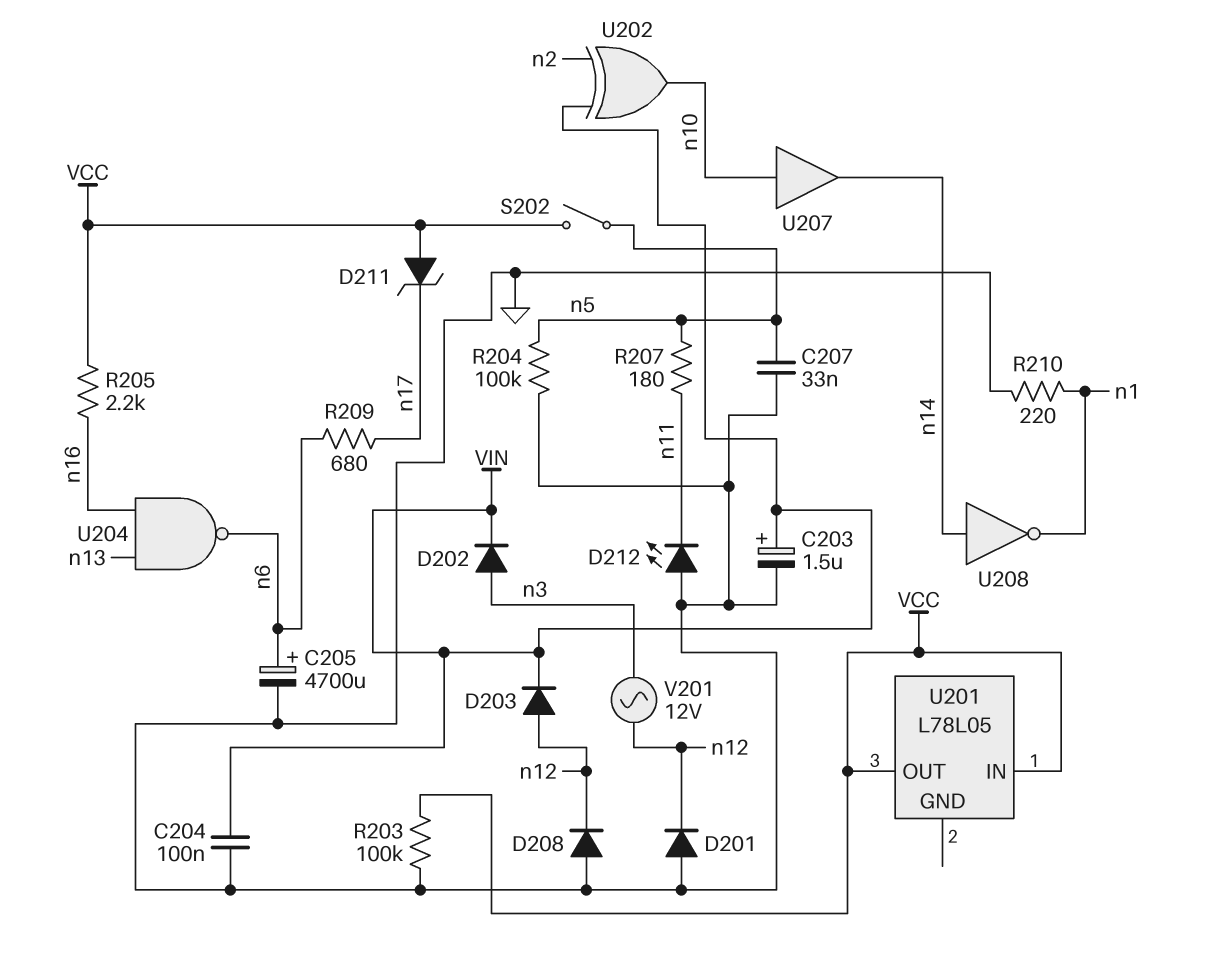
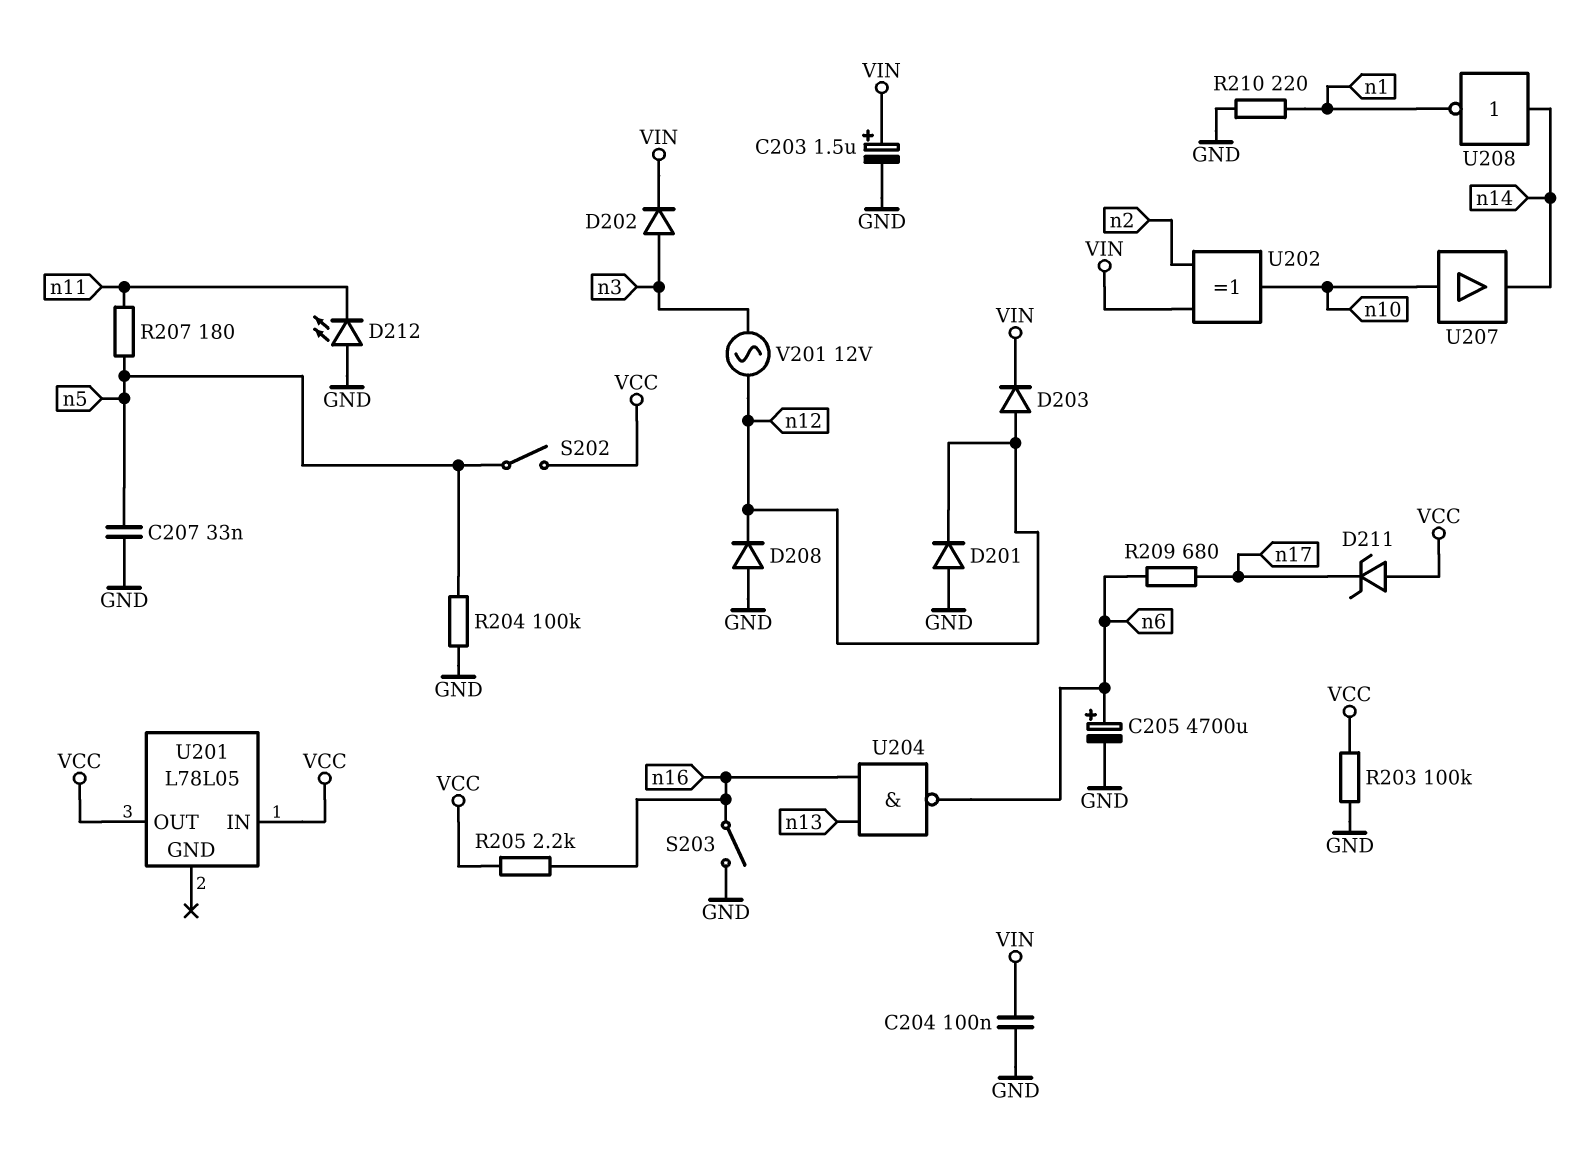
S203: none -> switch (GND, n16)

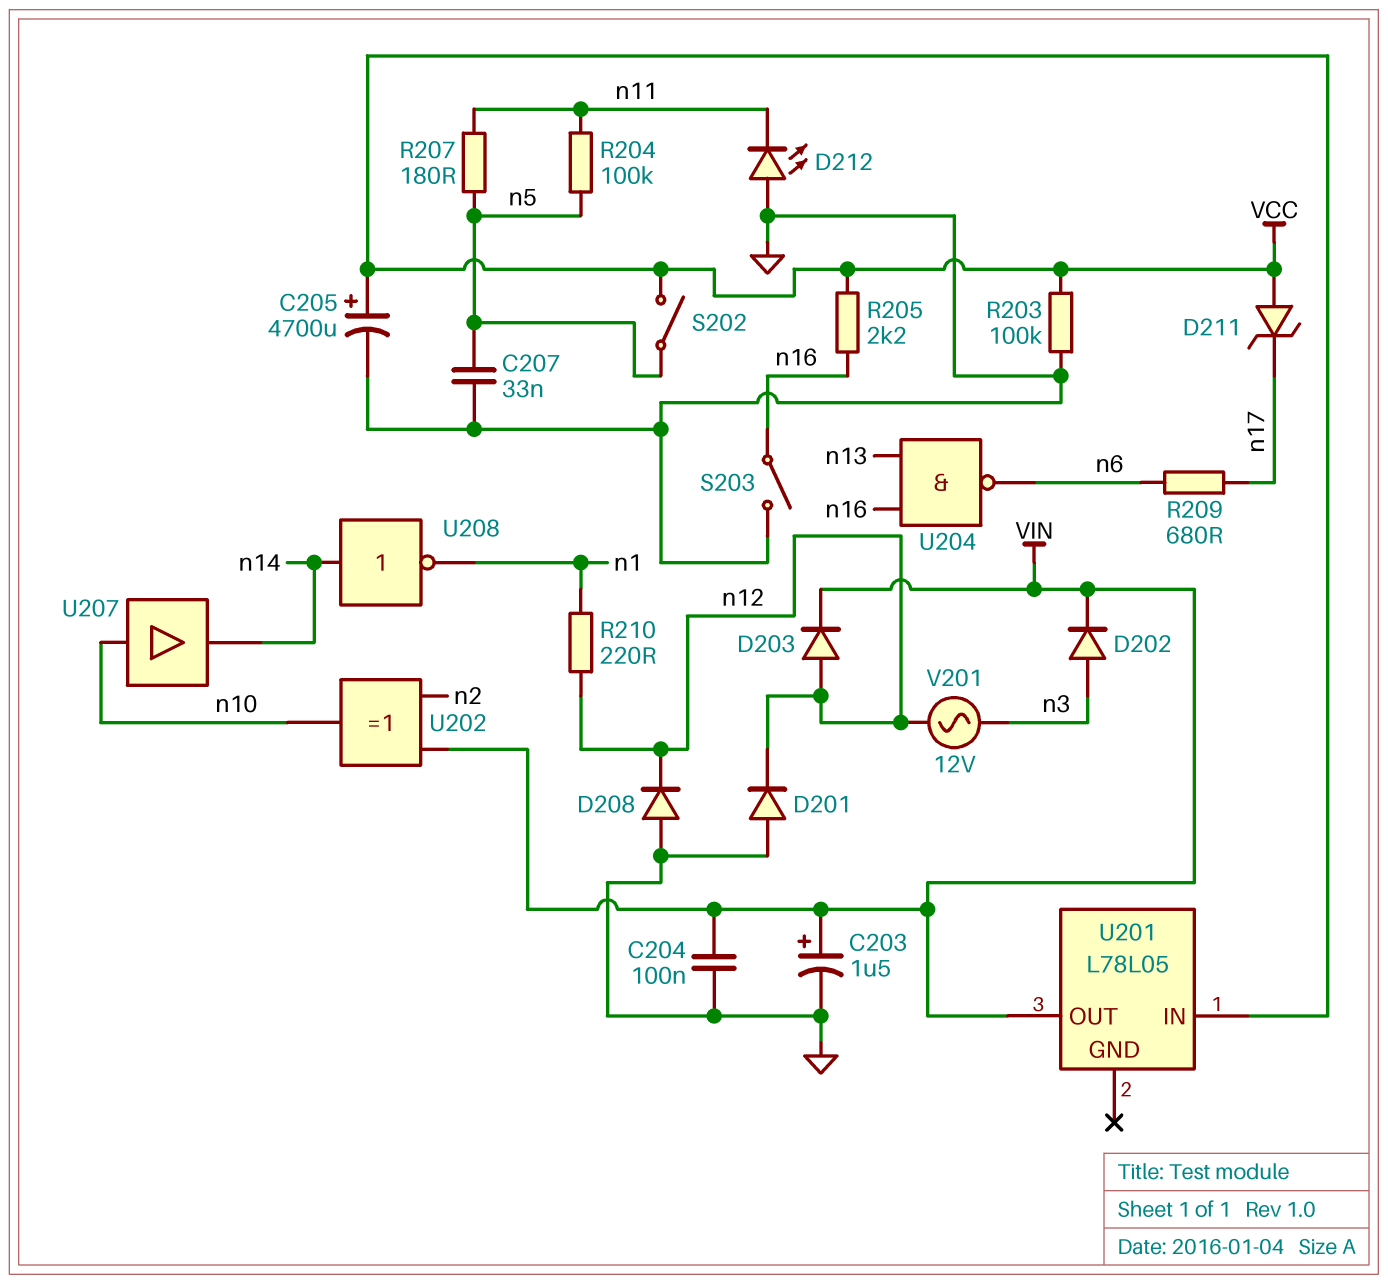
C205: 4700uF (plus n6, minus GND) -> 4700uF (plus VCC, minus GND)
R204: 100k (GND, n5) -> 100k (n5, n11)
R210: 220 (GND, n1) -> 220 (n1, n12)
U201 pin OUT: VCC -> VIN

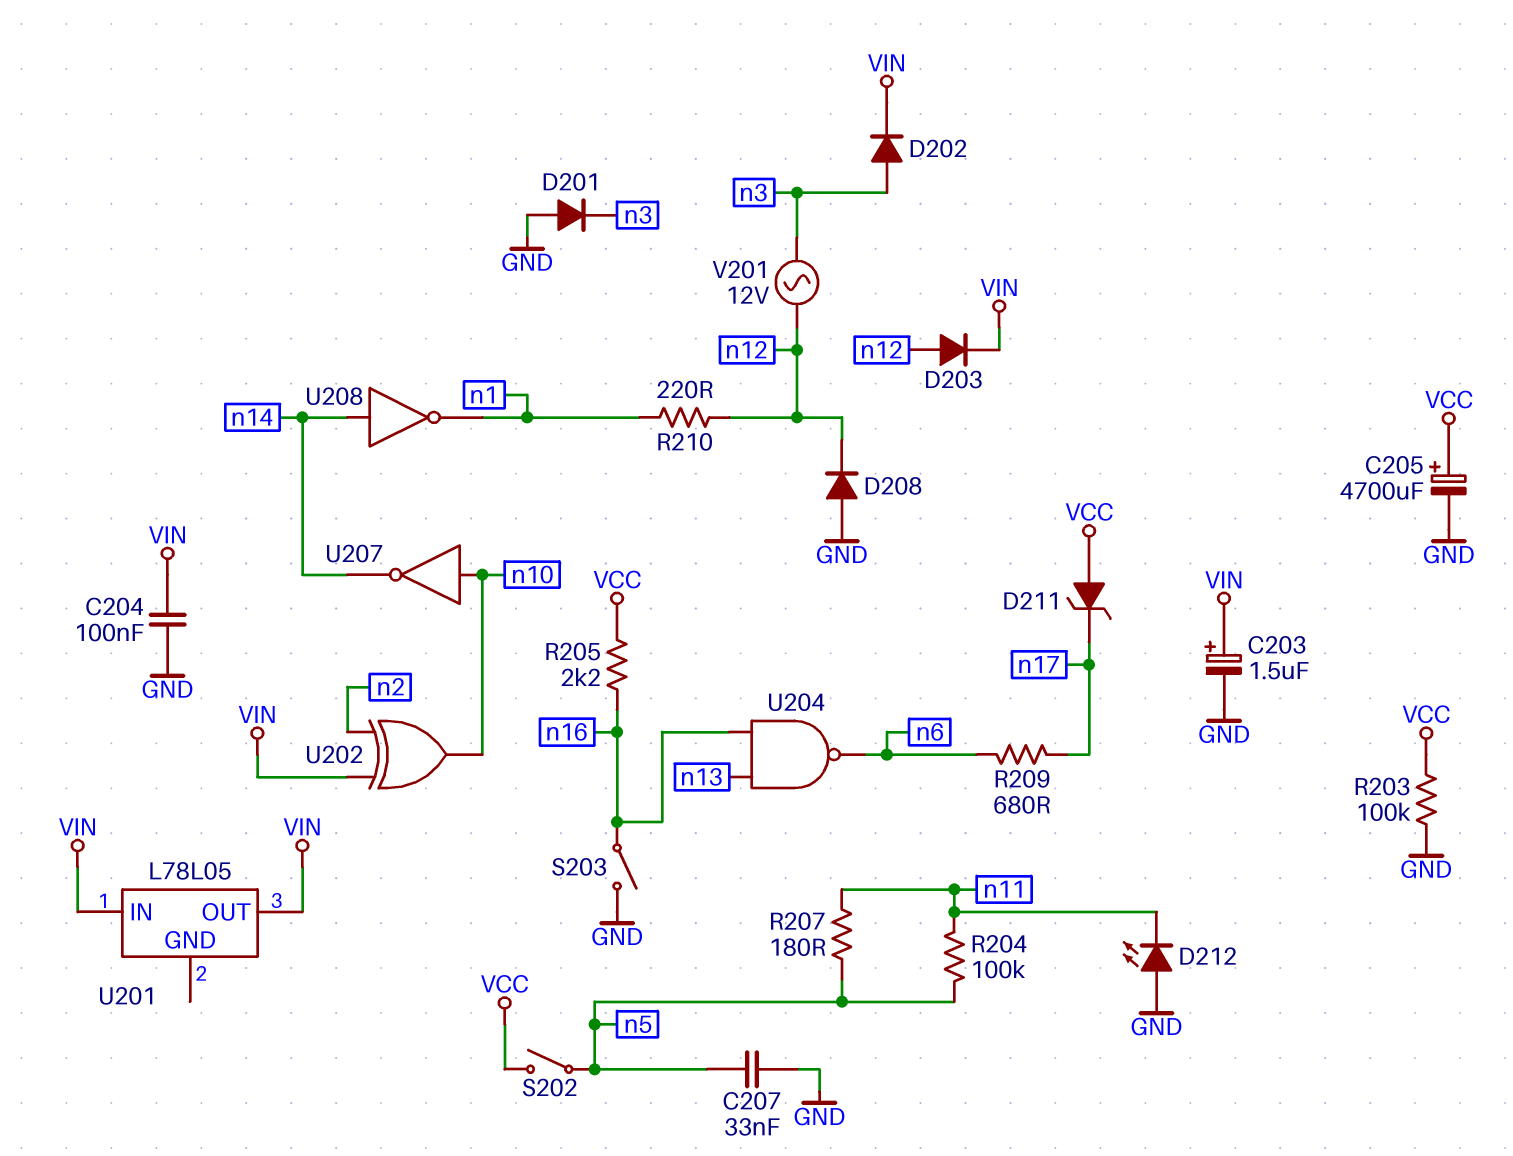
D201: diode (A GND, K n12) -> diode (A GND, K n3)
U201 pin IN: VCC -> VIN
U207: buffer (in n10, out n14) -> NOT (in n10, out n14)

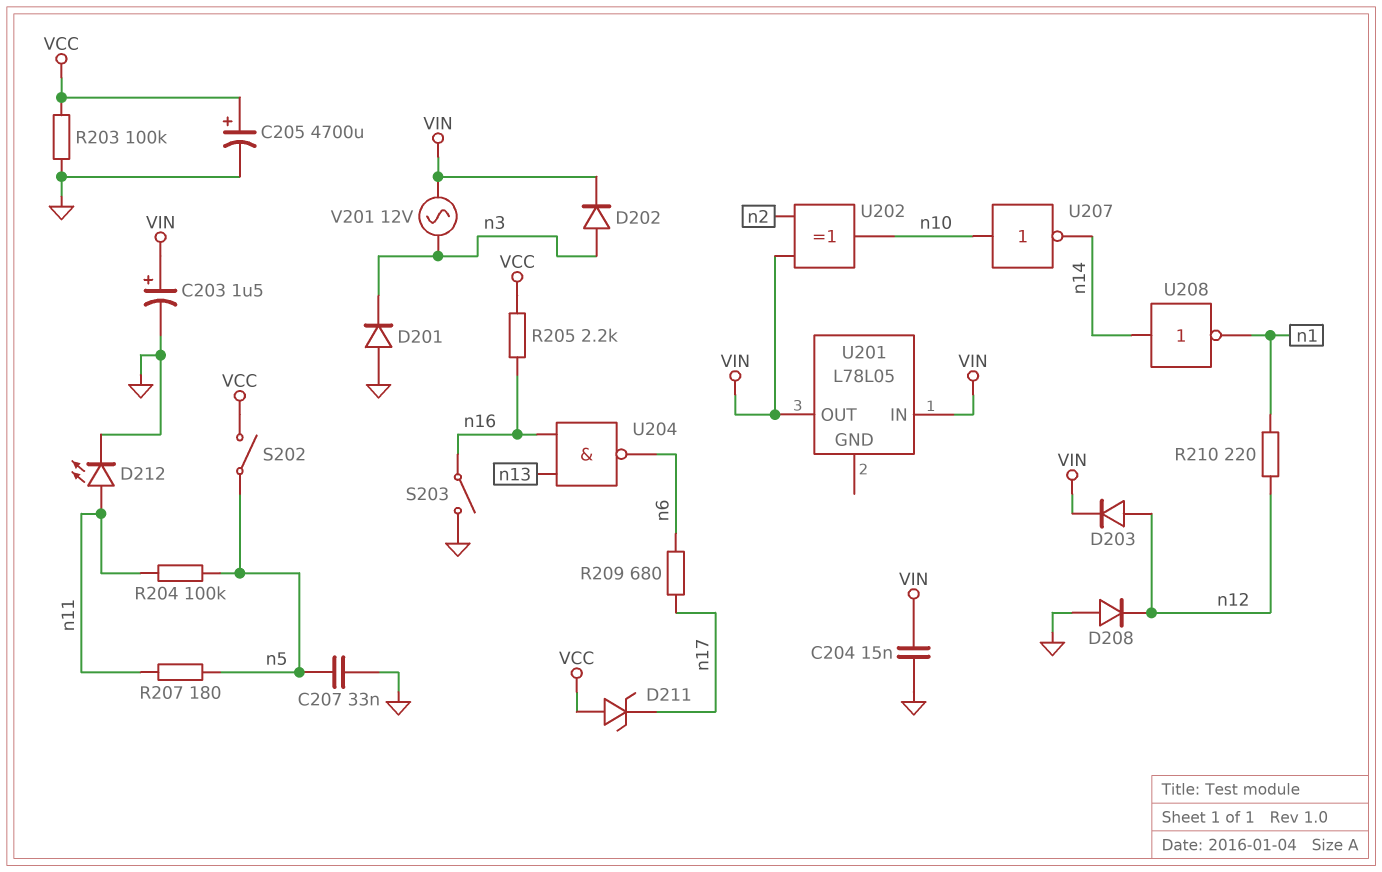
C204: 100nF (GND, VIN) -> 15nF (GND, VIN)
D212: LED (A GND, K n11) -> LED (A n11, K GND)
V201: AC 12V (n3, n12) -> AC 12V (VIN, n3)

